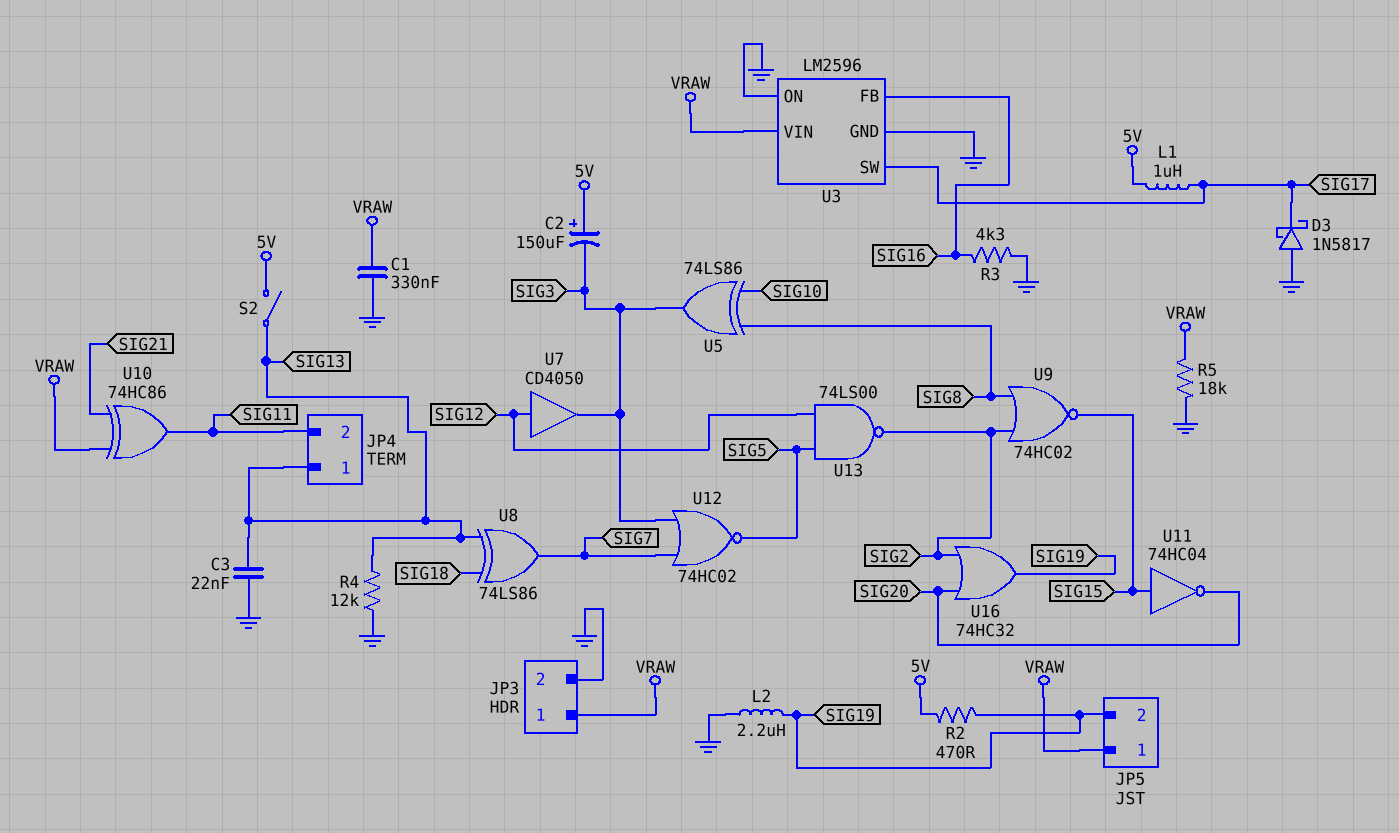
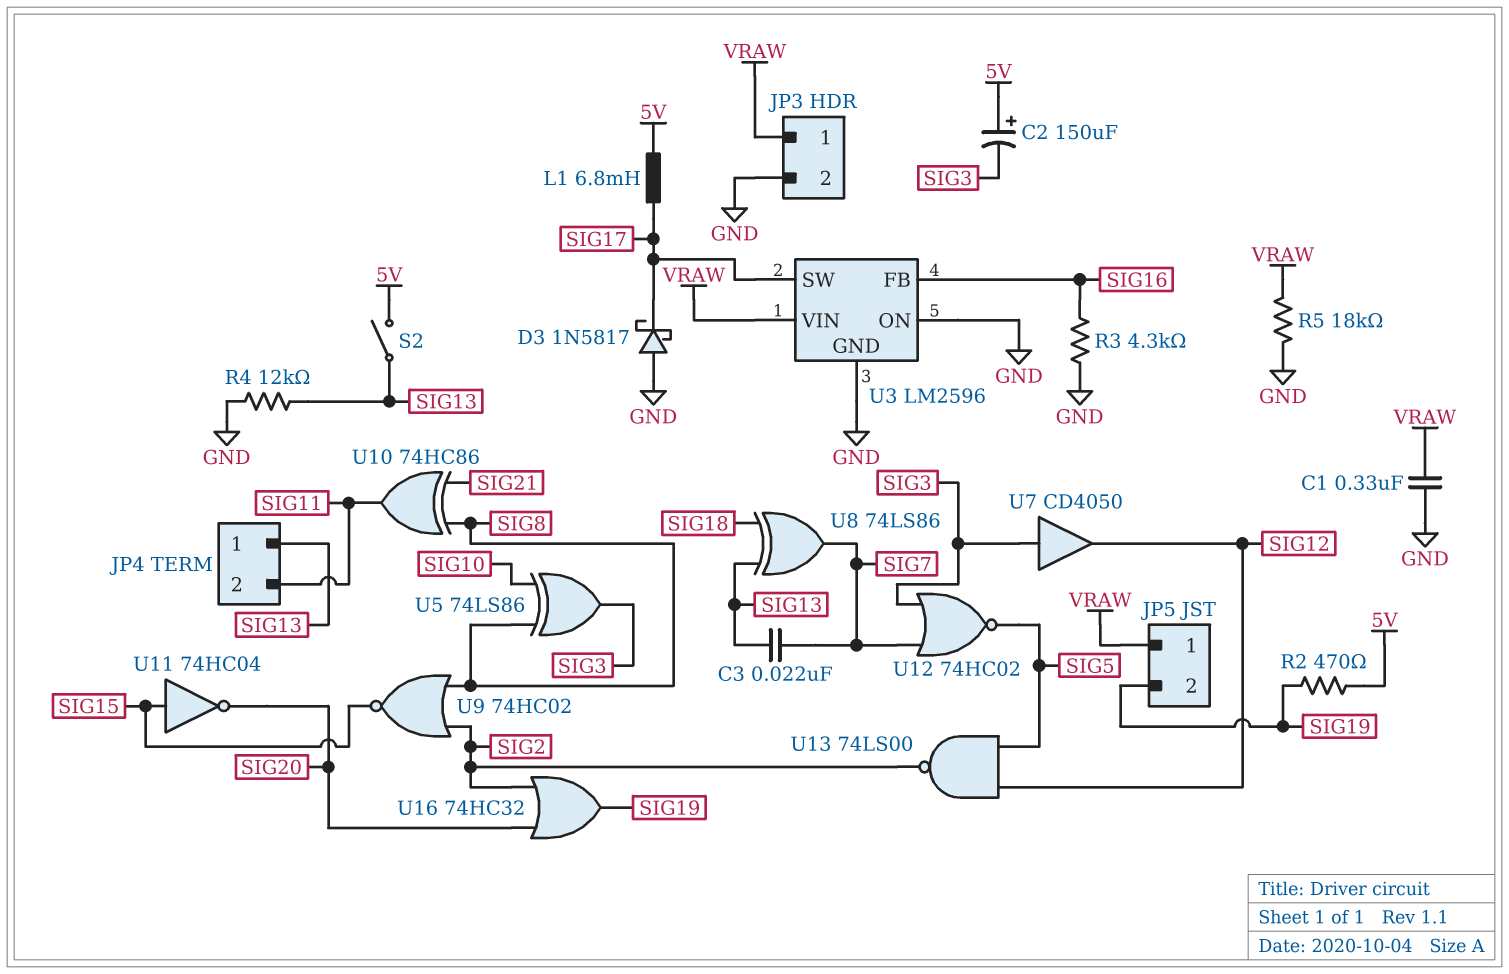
C3: 22nF (GND, SIG13) -> 22nF (SIG7, SIG13)
L1: 1uH (5V, SIG17) -> 6.8mH (5V, SIG17)
L2: 2.2uH (GND, SIG19) -> none
U7: buffer CD4050 (in SIG12, out SIG3) -> buffer CD4050 (in SIG3, out SIG12)
U10: XOR 74HC86 (in SIG21, in VRAW, out SIG11) -> XOR 74HC86 (in SIG8, in SIG21, out SIG11)

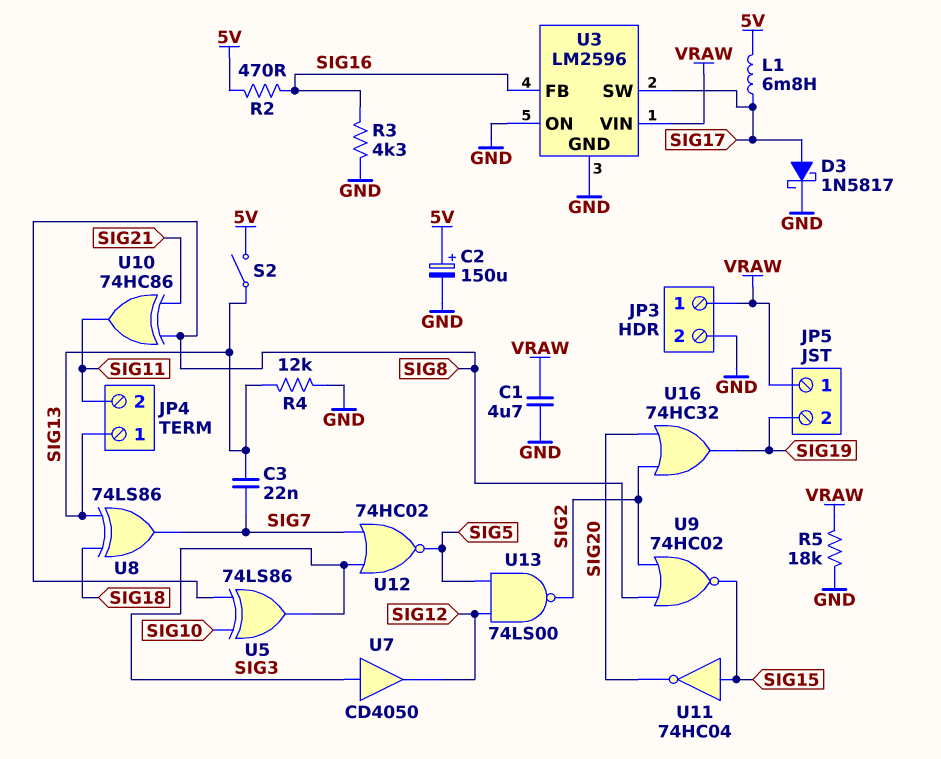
C1: 330nF (GND, VRAW) -> 4.7uF (GND, VRAW)
C2: 150uF (plus 5V, minus SIG3) -> 150uF (plus 5V, minus GND)
D3: schottky 1N5817 (A GND, K SIG17) -> schottky 1N5817 (A SIG17, K GND)
R2: 470 (5V, SIG19) -> 470 (5V, SIG16)

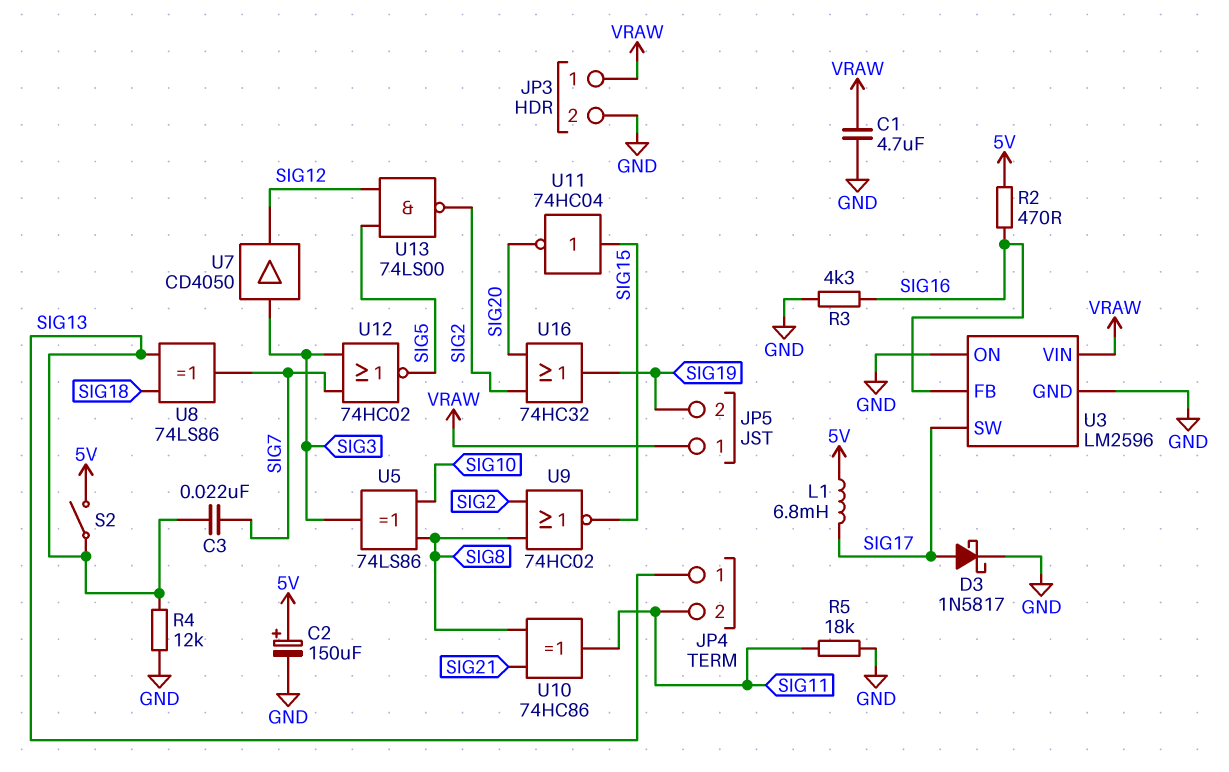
R5: 18k (GND, VRAW) -> 18k (GND, SIG11)

